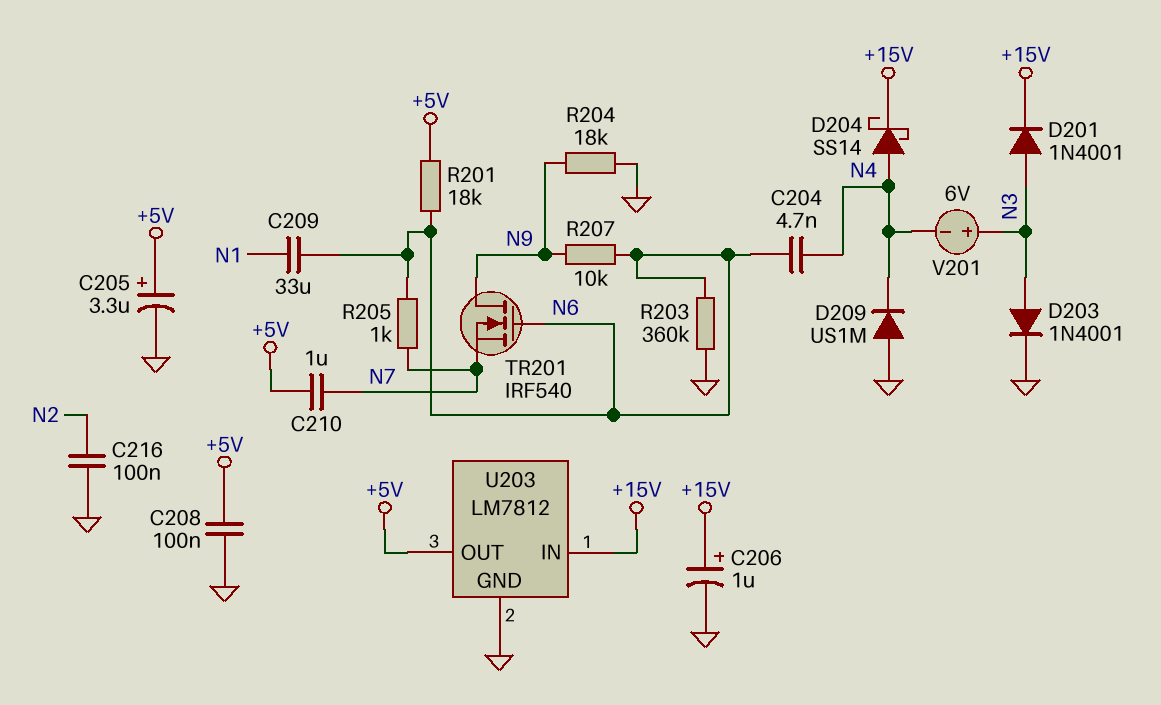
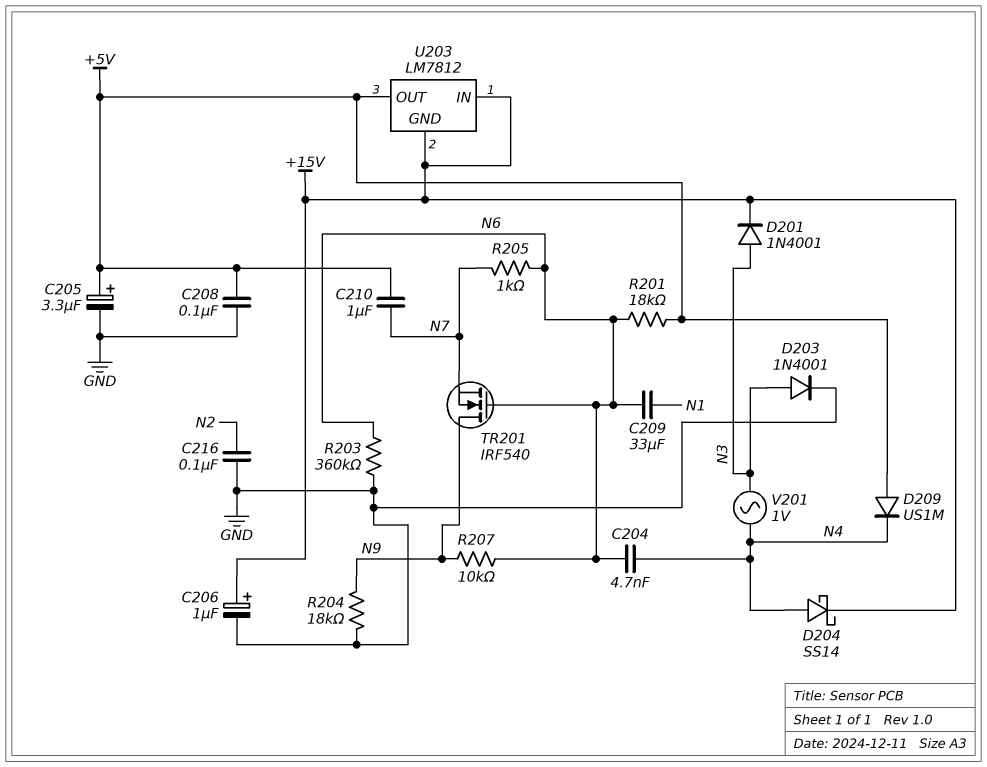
D209: diode US1M (A GND, K N4) -> diode US1M (A +5V, K N4)
U203 pin GND: GND -> +15V
V201: 6V (plus N3, minus N4) -> AC 1V (N3, N4)

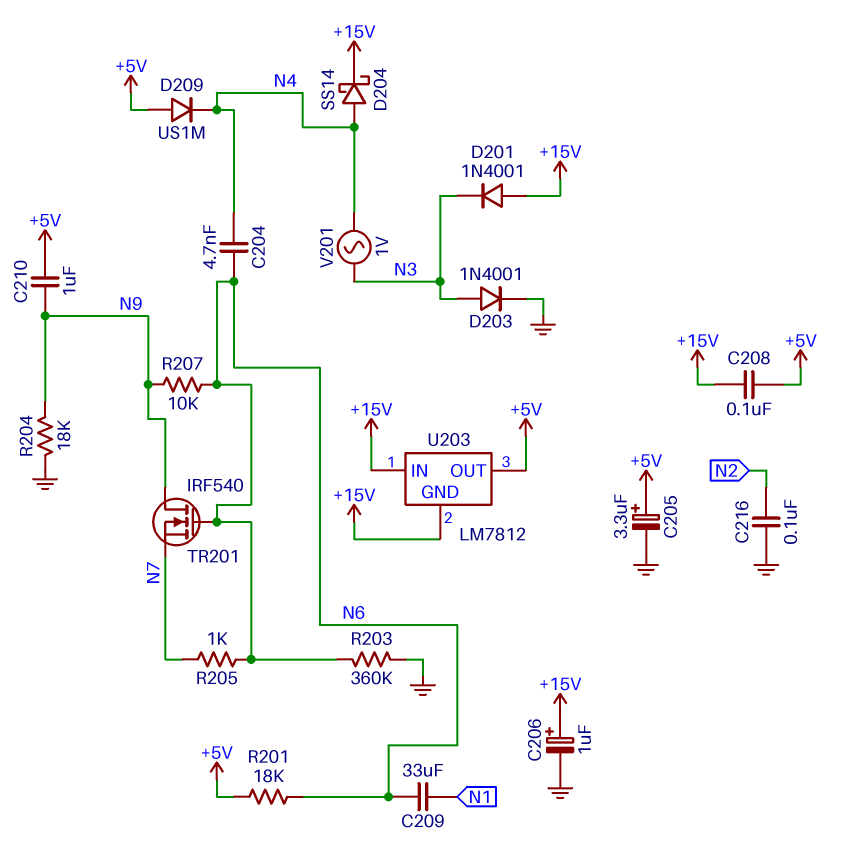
C208: 100nF (+5V, GND) -> 100nF (+5V, +15V)
C210: 1uF (+5V, N7) -> 1uF (+5V, N9)
D201: diode 1N4001 (A N3, K +15V) -> diode 1N4001 (A +15V, K N3)

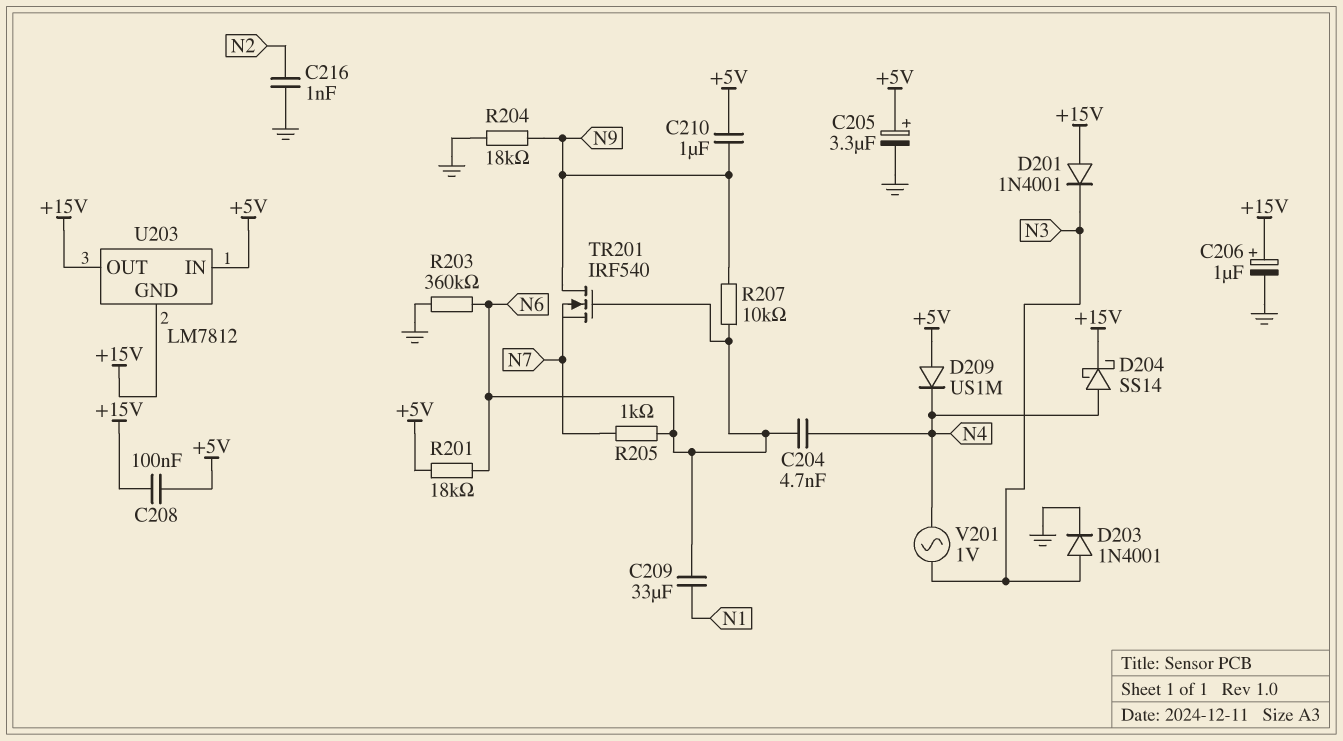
C216: 100nF (GND, N2) -> 1nF (GND, N2)
U203 pin IN: +15V -> +5V
U203 pin OUT: +5V -> +15V

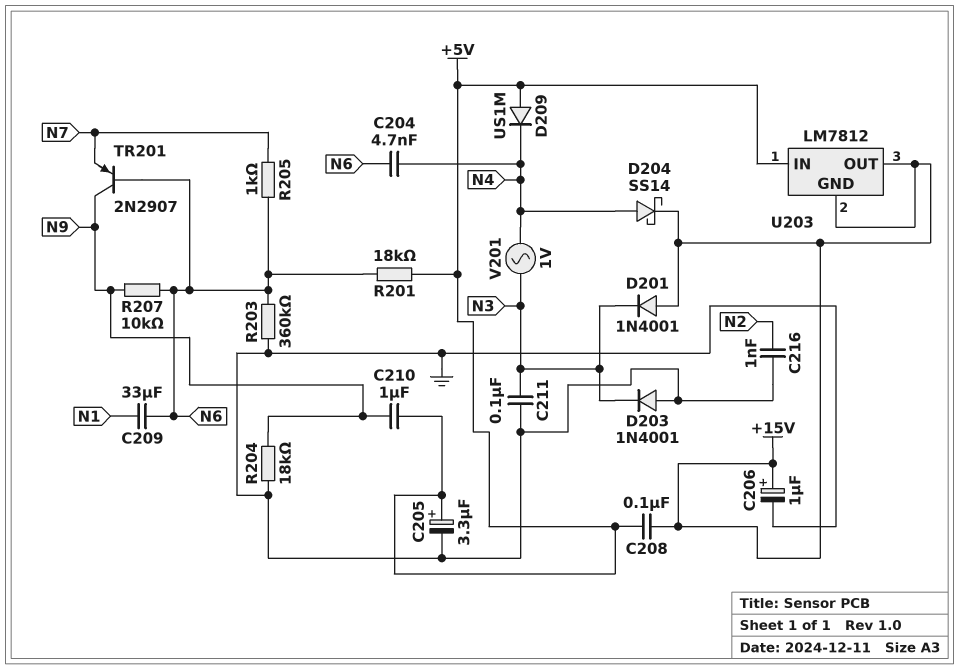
C211: none -> 100nF (GND, N3)
D203: diode 1N4001 (A N3, K GND) -> diode 1N4001 (A GND, K N3)
TR201: NMOS IRF540 (G N6, D N9, S N7) -> PNP 2N2907 (B N6, C N9, E N7)

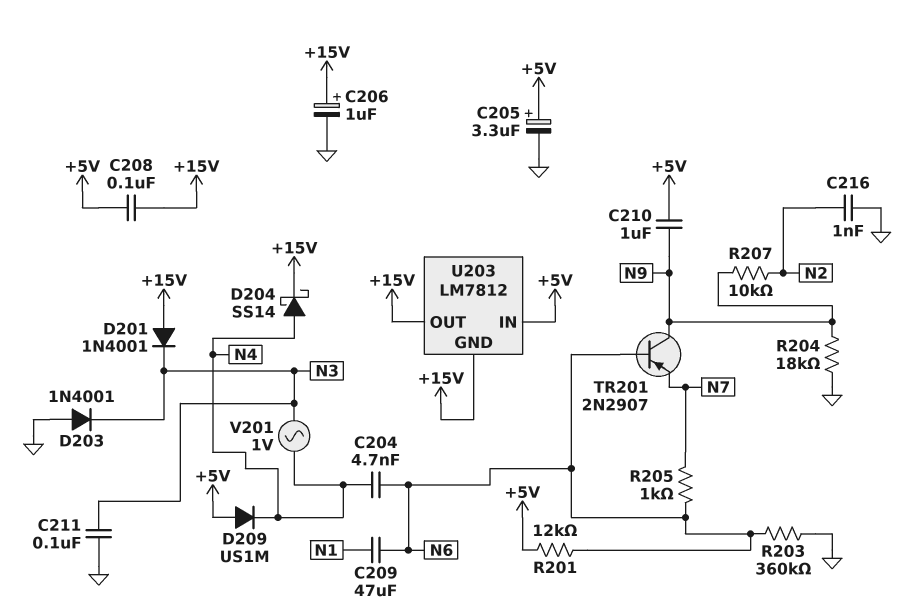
C209: 33uF (N1, N6) -> 47uF (N1, N6)
R201: 18k (+5V, N6) -> 12k (+5V, N6)
R207: 10k (N6, N9) -> 10k (N2, N9)

